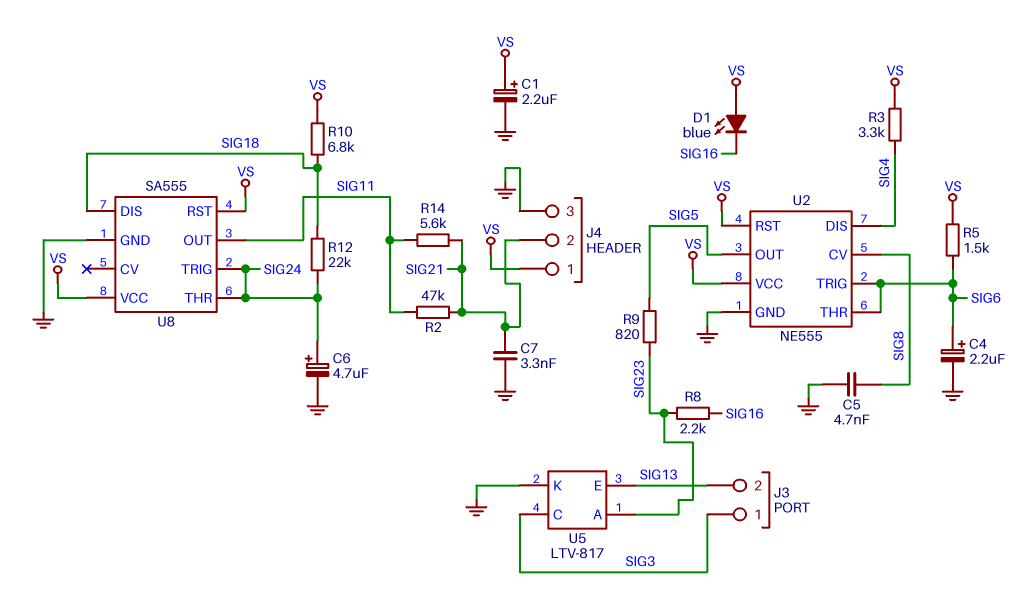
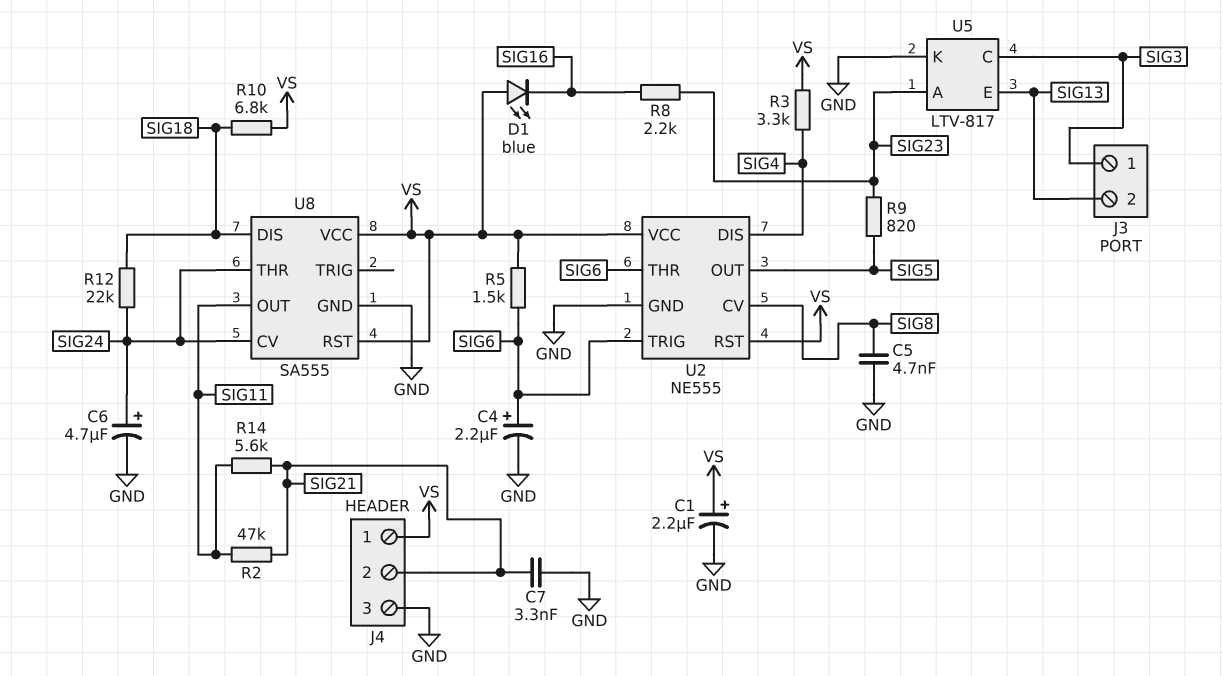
U8 pin CV: none -> SIG24
U8 pin TRIG: SIG24 -> none

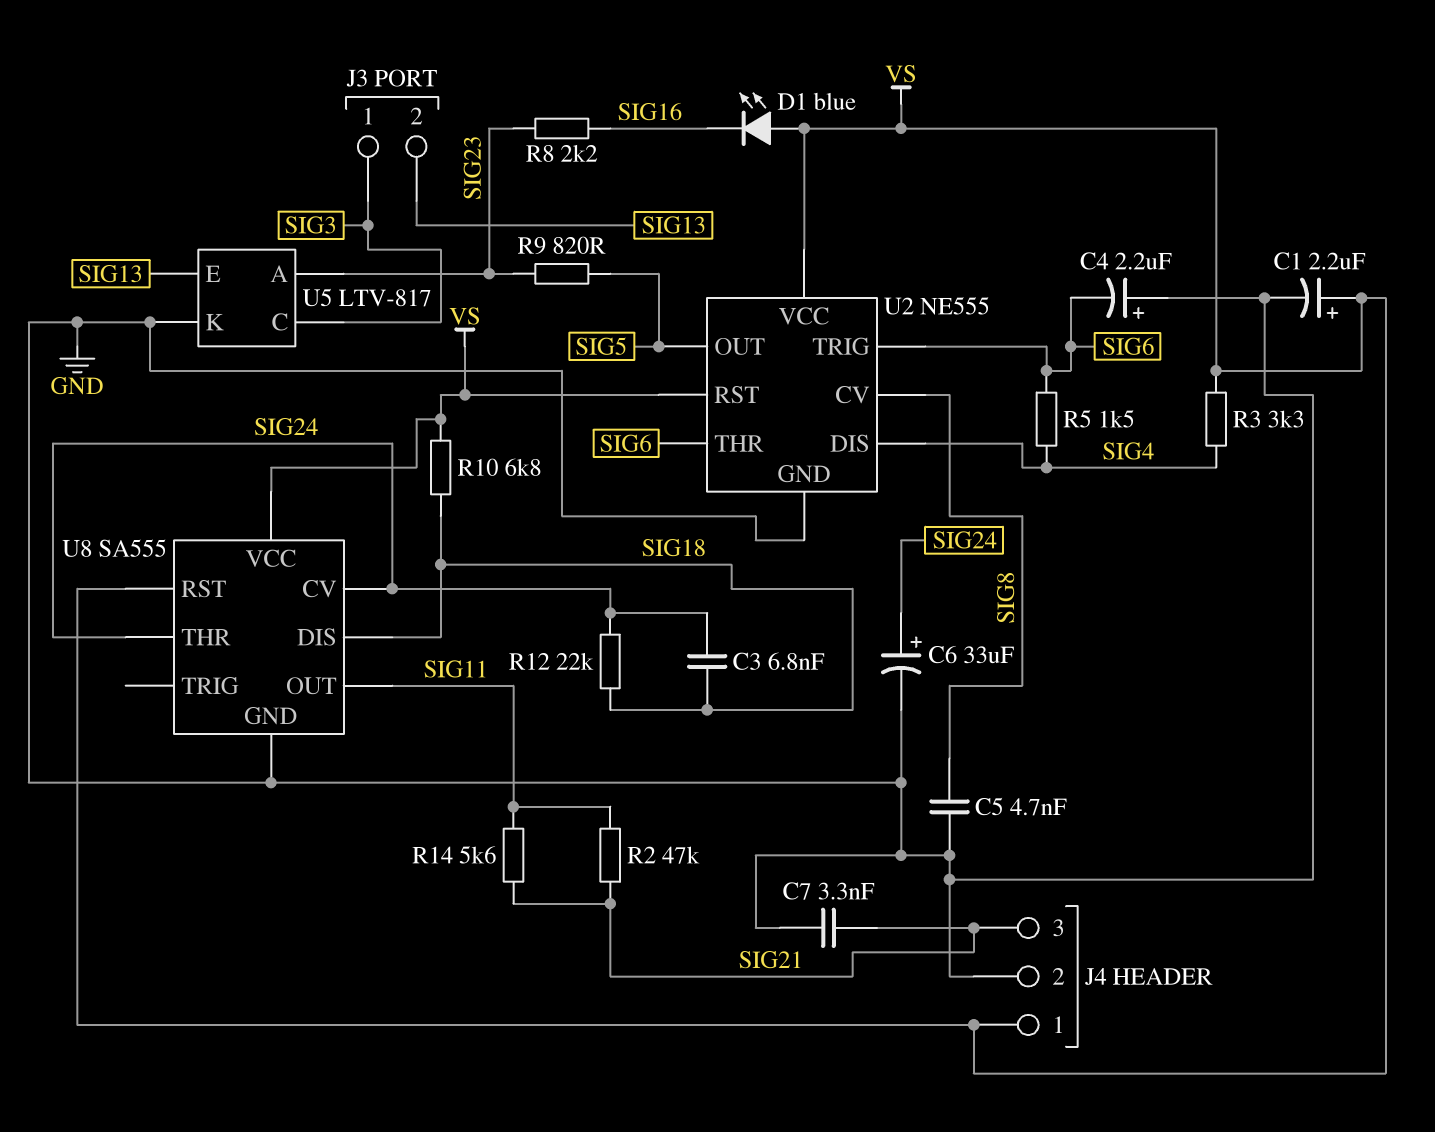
C3: none -> 6.8nF (SIG18, SIG24)
C4: 2.2uF (plus SIG6, minus GND) -> 2.2uF (plus GND, minus SIG6)
C6: 4.7uF (plus SIG24, minus GND) -> 33uF (plus SIG24, minus GND)
J4 pin 2: SIG21 -> GND
J4 pin 3: GND -> SIG21
R5: 1.5k (SIG6, VS) -> 1.5k (SIG4, SIG6)

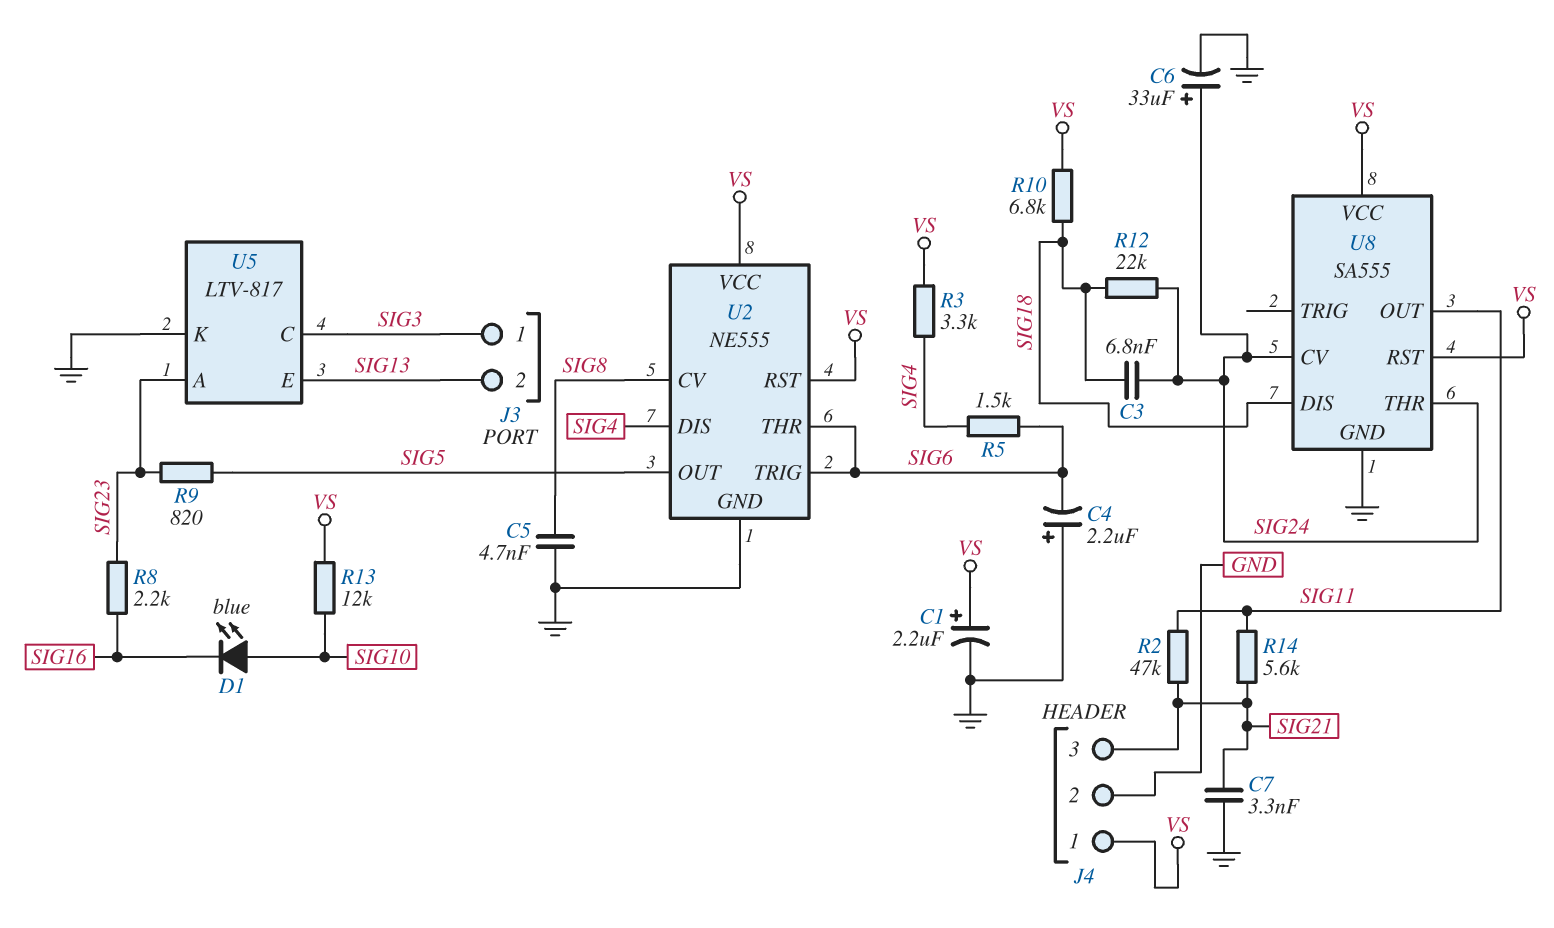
D1: LED blue (A VS, K SIG16) -> LED blue (A SIG10, K SIG16)
R13: none -> 12k (SIG10, VS)

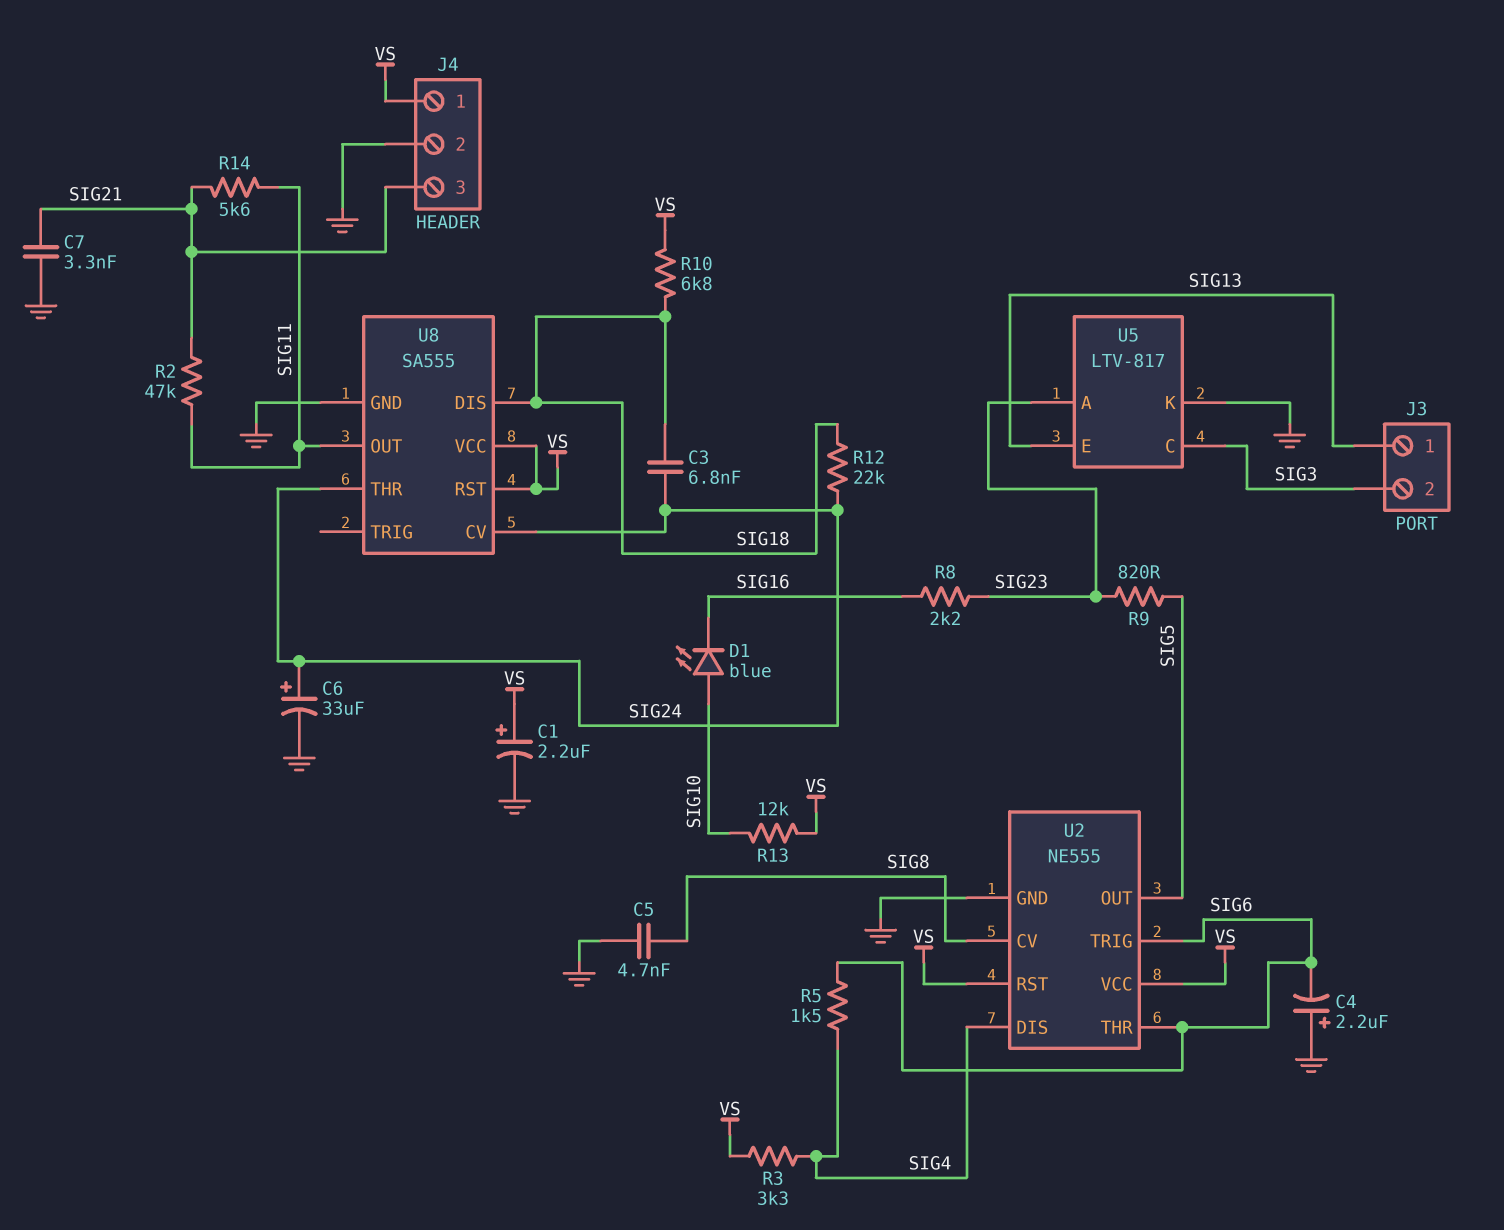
J3 pin 1: SIG3 -> SIG13
J3 pin 2: SIG13 -> SIG3

